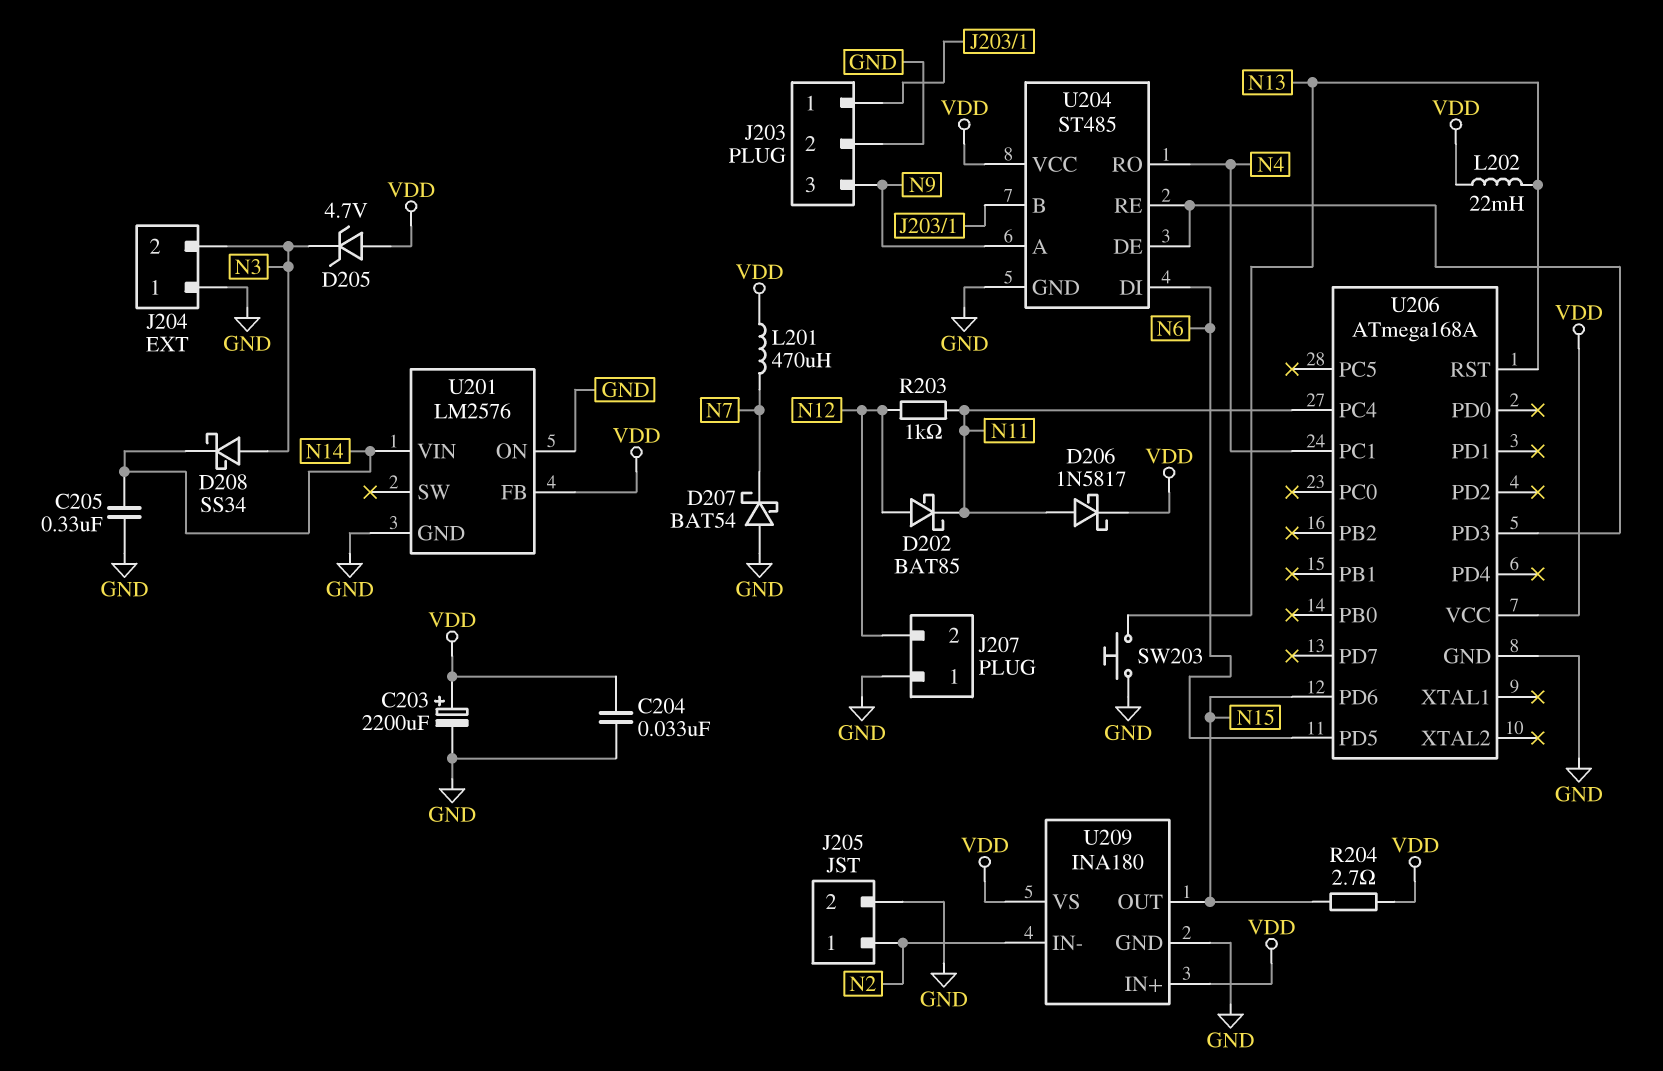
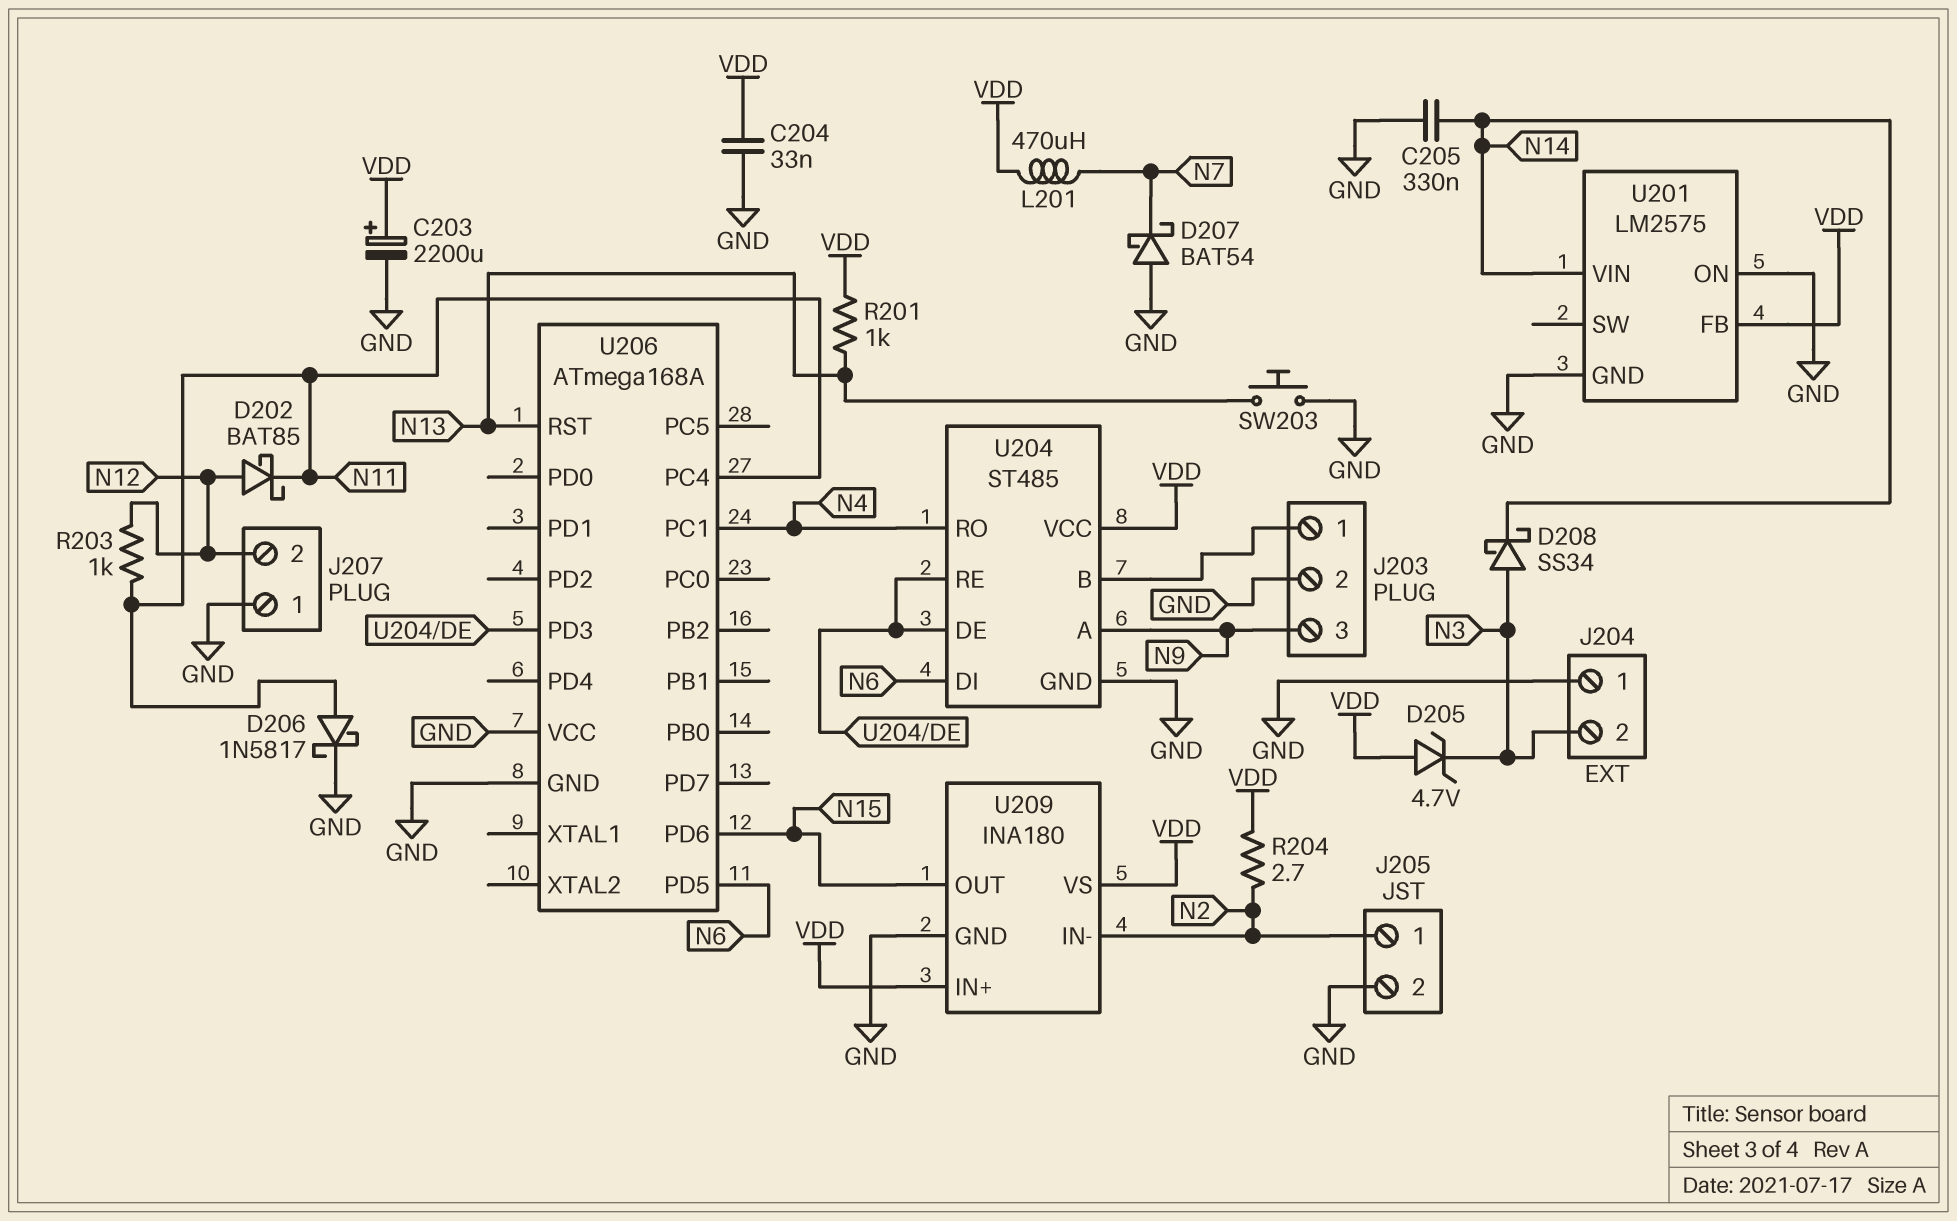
D206: schottky 1N5817 (A N11, K VDD) -> schottky 1N5817 (A N11, K GND)
L202: 22mH (N13, VDD) -> none
R201: none -> 1k (N13, VDD)
R204: 2.7 (N15, VDD) -> 2.7 (N2, VDD)
U201: LM2576 -> LM2575
U206 pin VCC: VDD -> GND

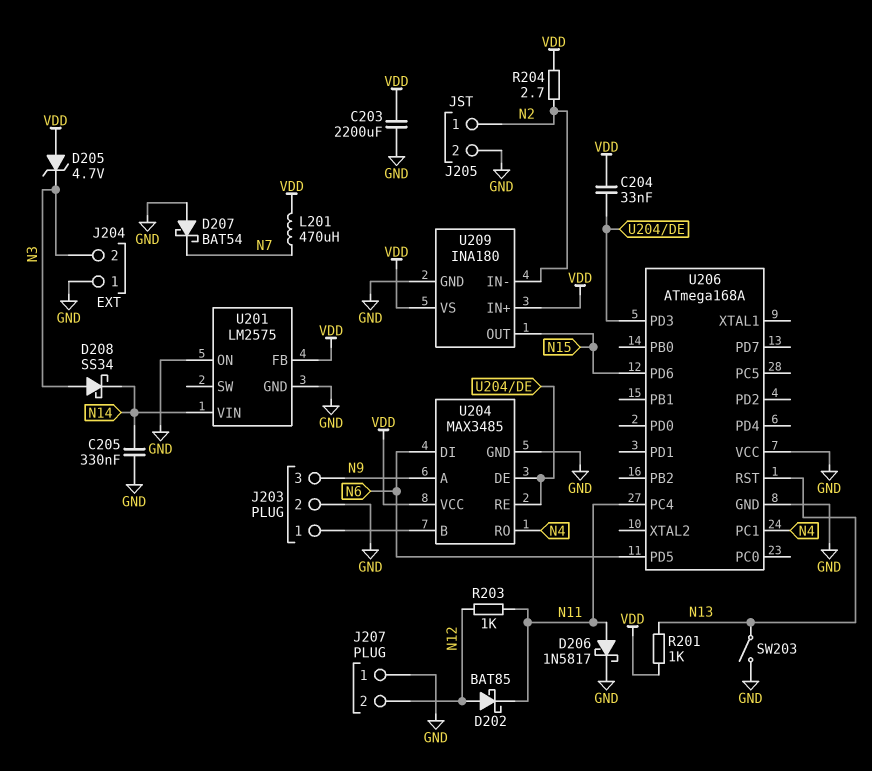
C203: 2200uF (plus VDD, minus GND) -> 2200uF (GND, VDD)
C204: 33nF (GND, VDD) -> 33nF (U204/DE, VDD)
SW203: button (GND, N13) -> switch (GND, N13)
U204: ST485 -> MAX3485

